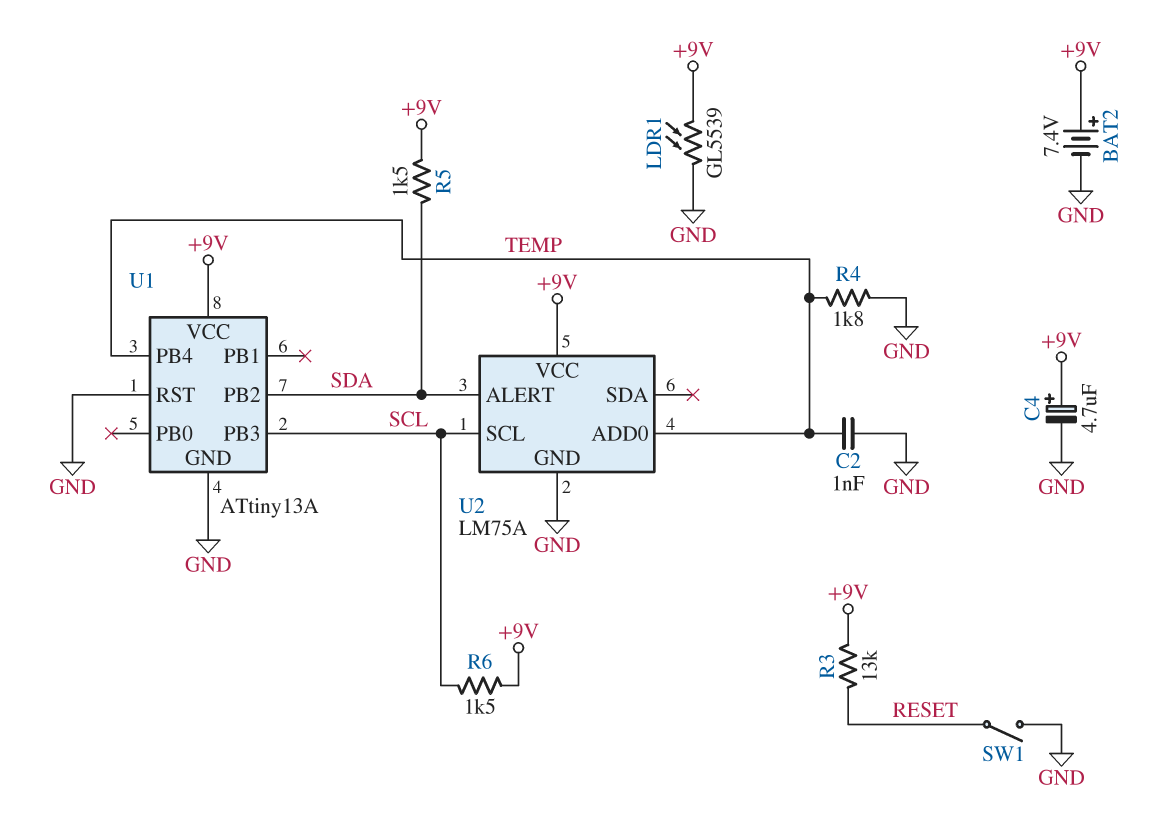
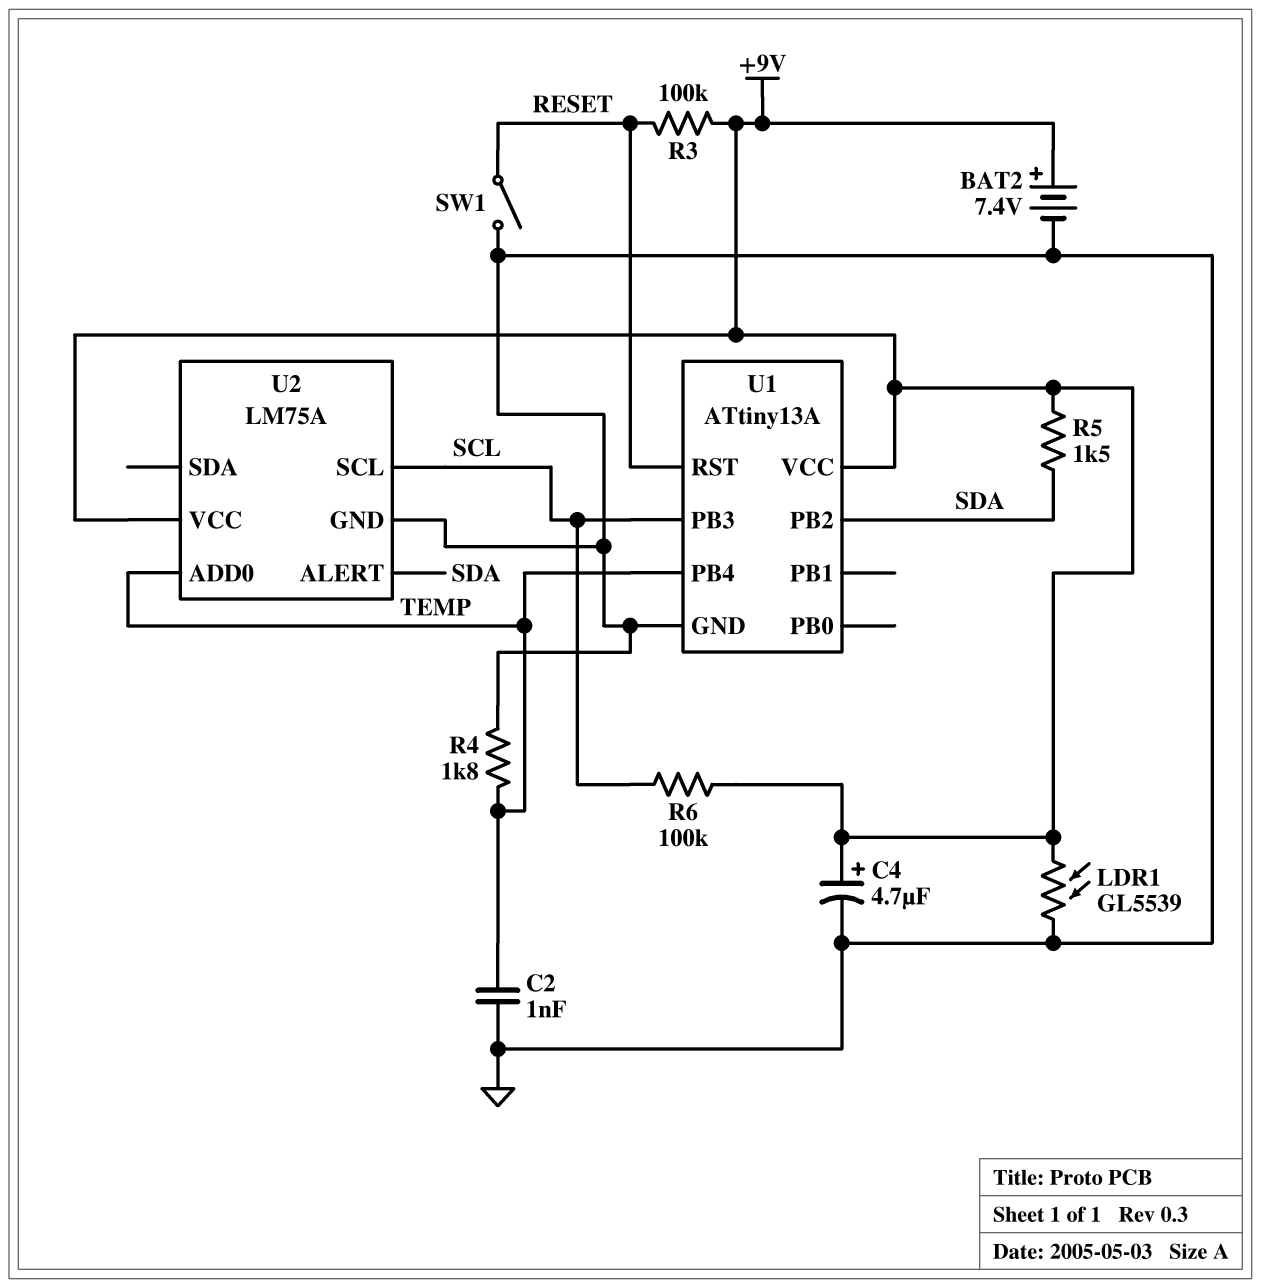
R3: 13k (+9V, RESET) -> 100k (+9V, RESET)
R6: 1.5k (+9V, SCL) -> 100k (+9V, SCL)
U1 pin RST: GND -> RESET

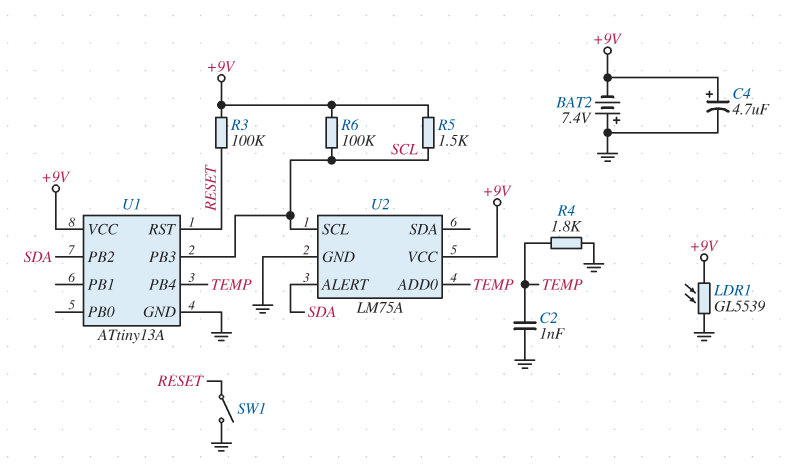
BAT2: 7.4V (plus +9V, minus GND) -> 7.4V (plus GND, minus +9V)
R5: 1.5k (+9V, SDA) -> 1.5k (+9V, SCL)

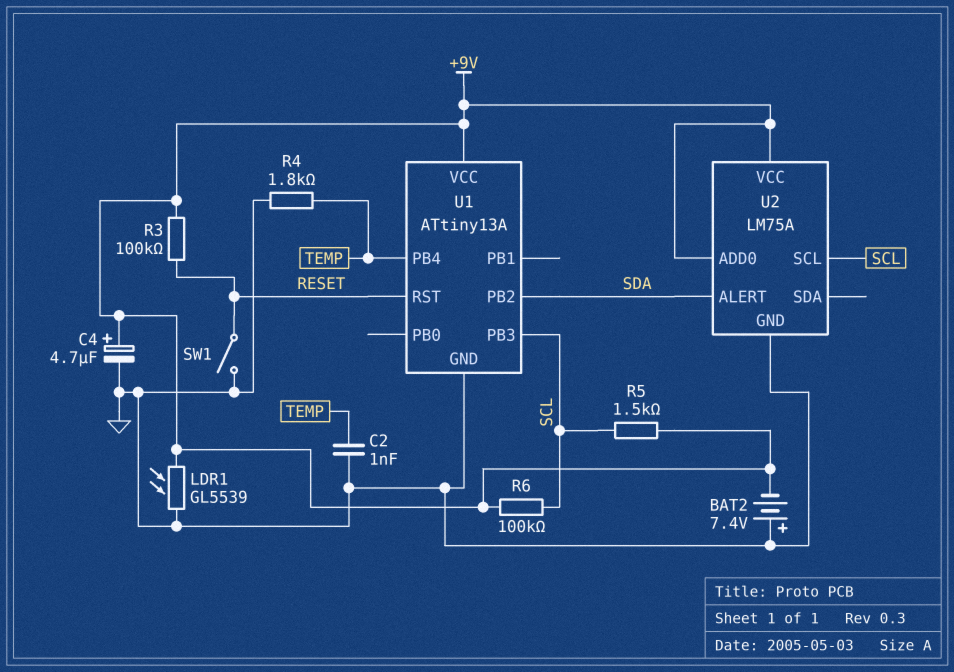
U2 pin ADD0: TEMP -> +9V

